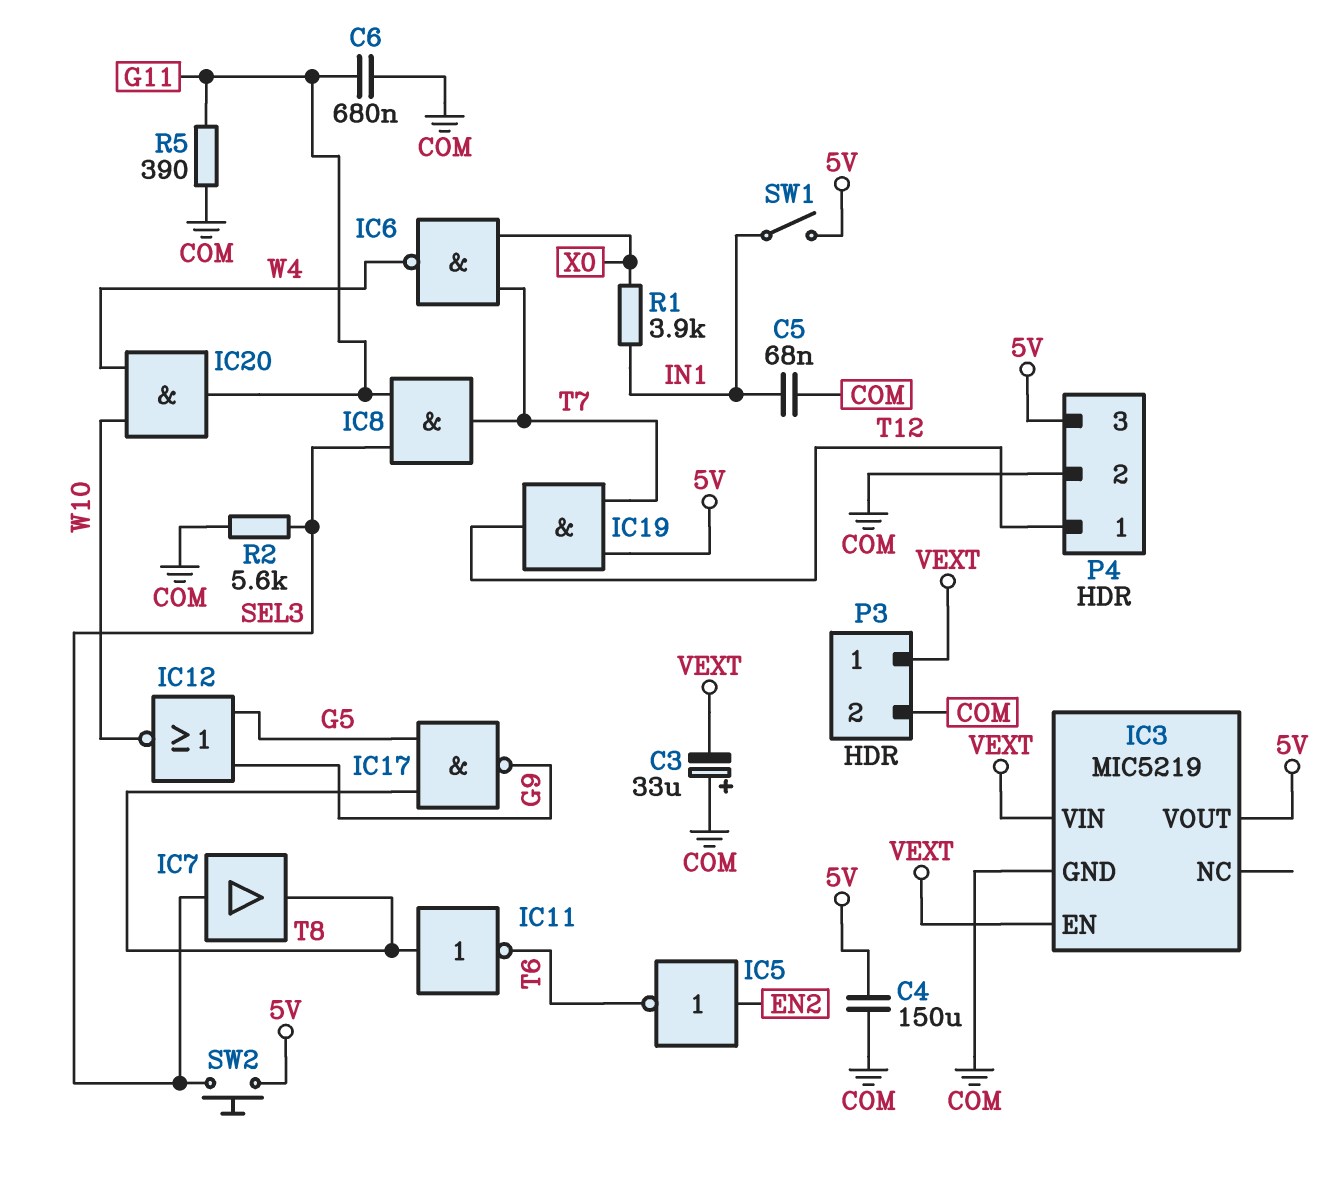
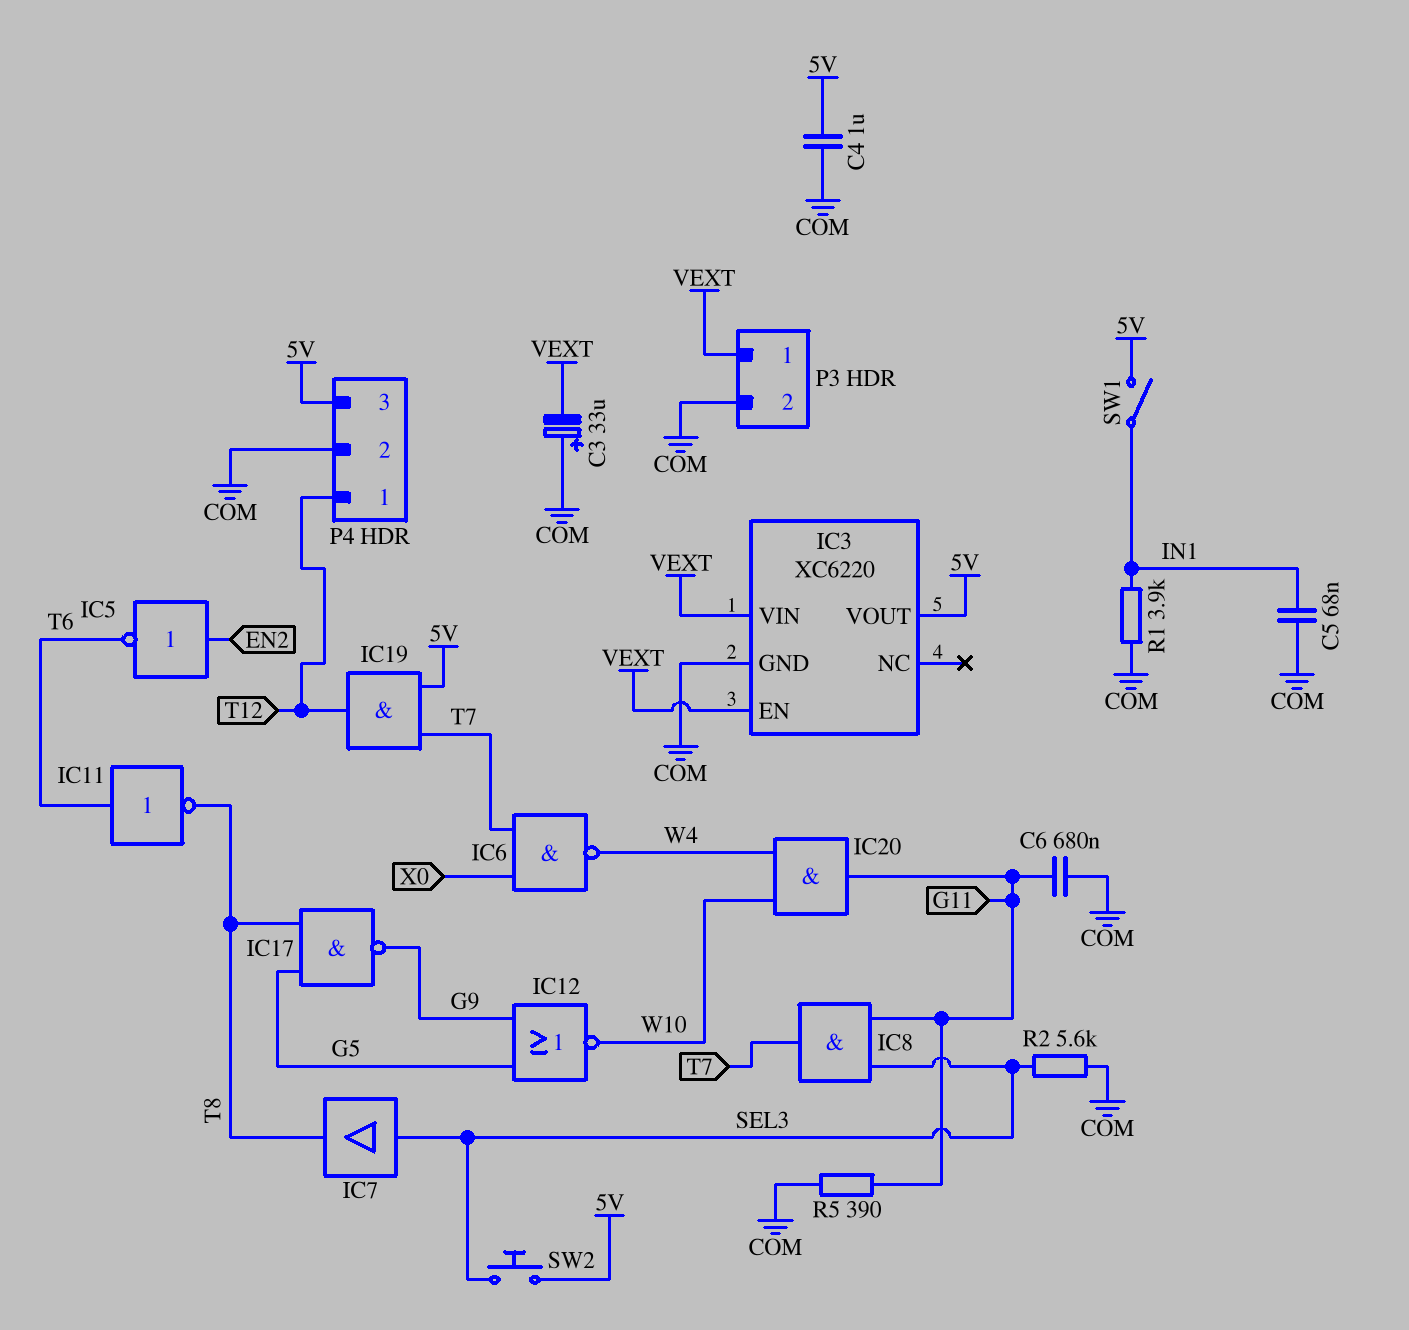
C4: 150uF (5V, COM) -> 1uF (5V, COM)
IC3: MIC5219 -> XC6220
IC11: NOT (in T8, out T6) -> NOT (in T6, out T8)
R1: 3.9k (IN1, X0) -> 3.9k (COM, IN1)

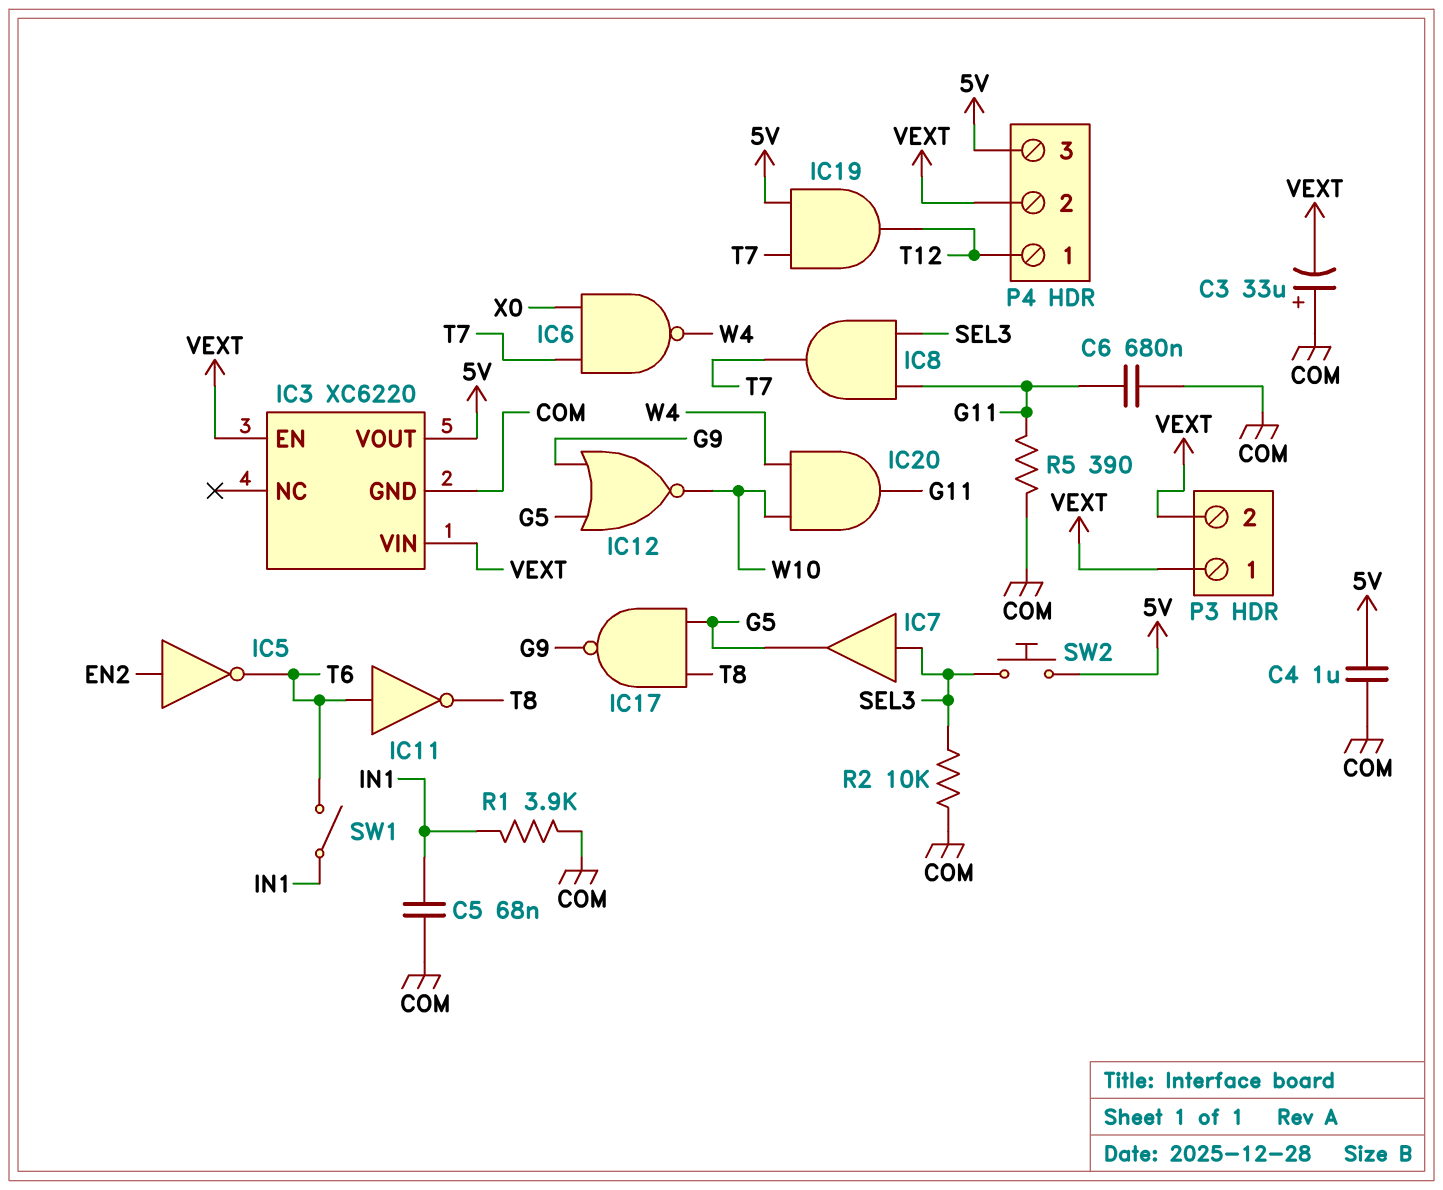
IC7: buffer (in SEL3, out T8) -> buffer (in SEL3, out G5)
P3 pin 2: COM -> VEXT
P4 pin 2: COM -> VEXT
R2: 5.6k (COM, SEL3) -> 10k (COM, SEL3)
SW1: switch (5V, IN1) -> switch (IN1, T6)

